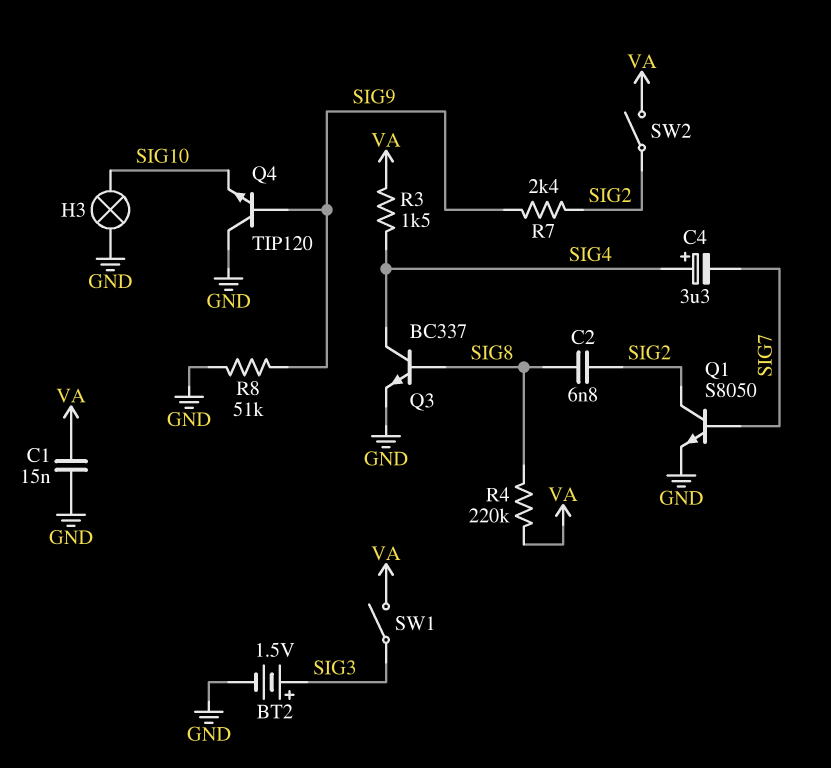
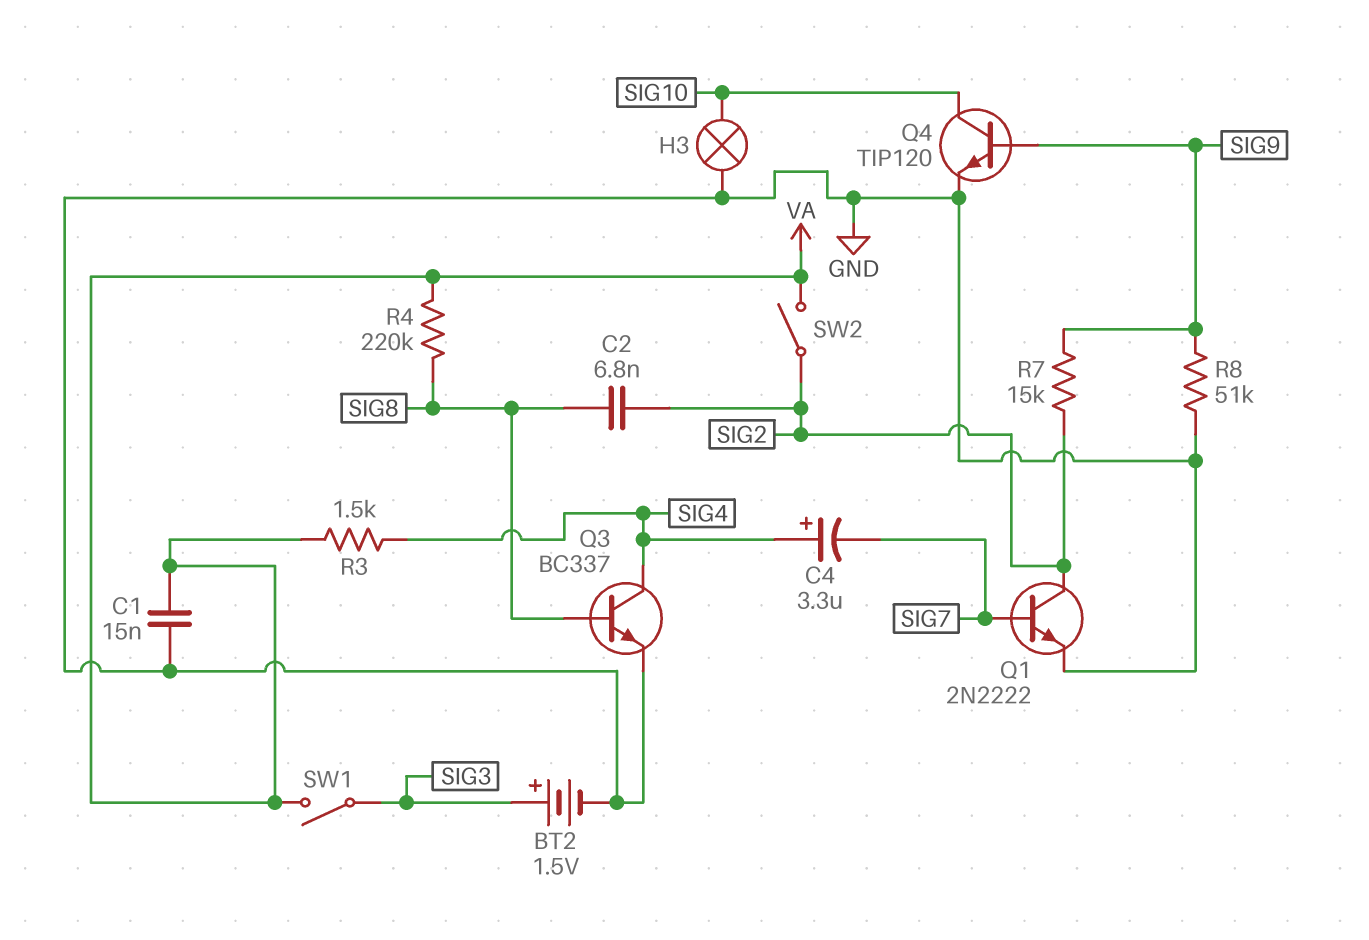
Q1: NPN S8050 (B SIG7, C SIG2, E GND) -> NPN 2N2222 (B SIG7, C SIG2, E GND)
Q4: NPN TIP120 (B SIG9, C GND, E SIG10) -> NPN TIP120 (B SIG9, C SIG10, E GND)
R7: 2.4k (SIG2, SIG9) -> 15k (SIG2, SIG9)

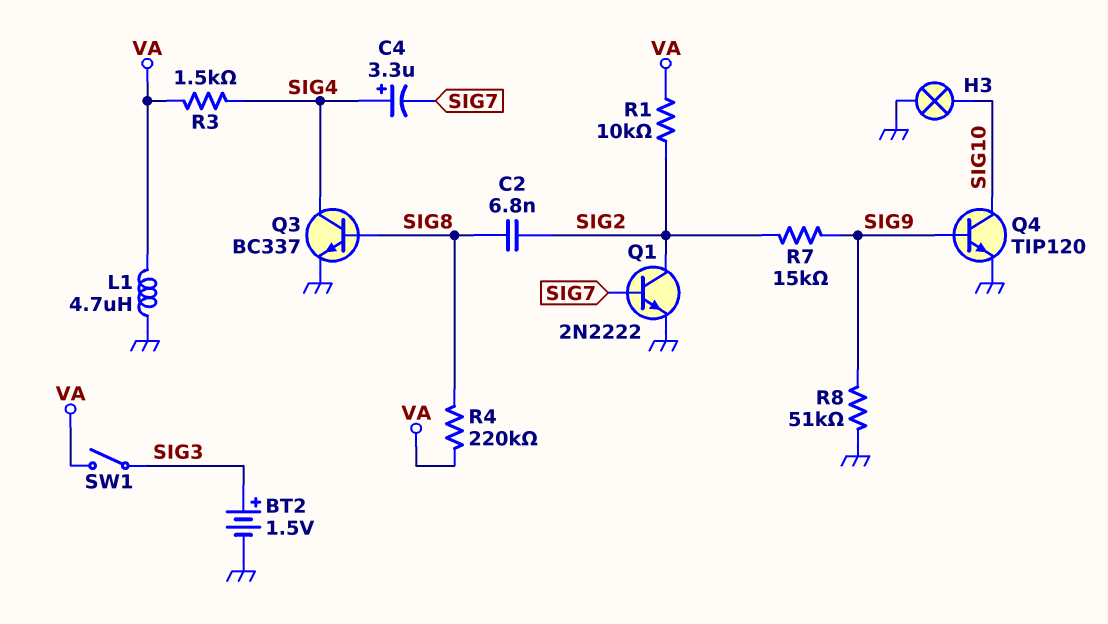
C1: 15nF (GND, VA) -> none
L1: none -> 4.7uH (GND, VA)
R1: none -> 10k (SIG2, VA)
SW2: switch (SIG2, VA) -> none

